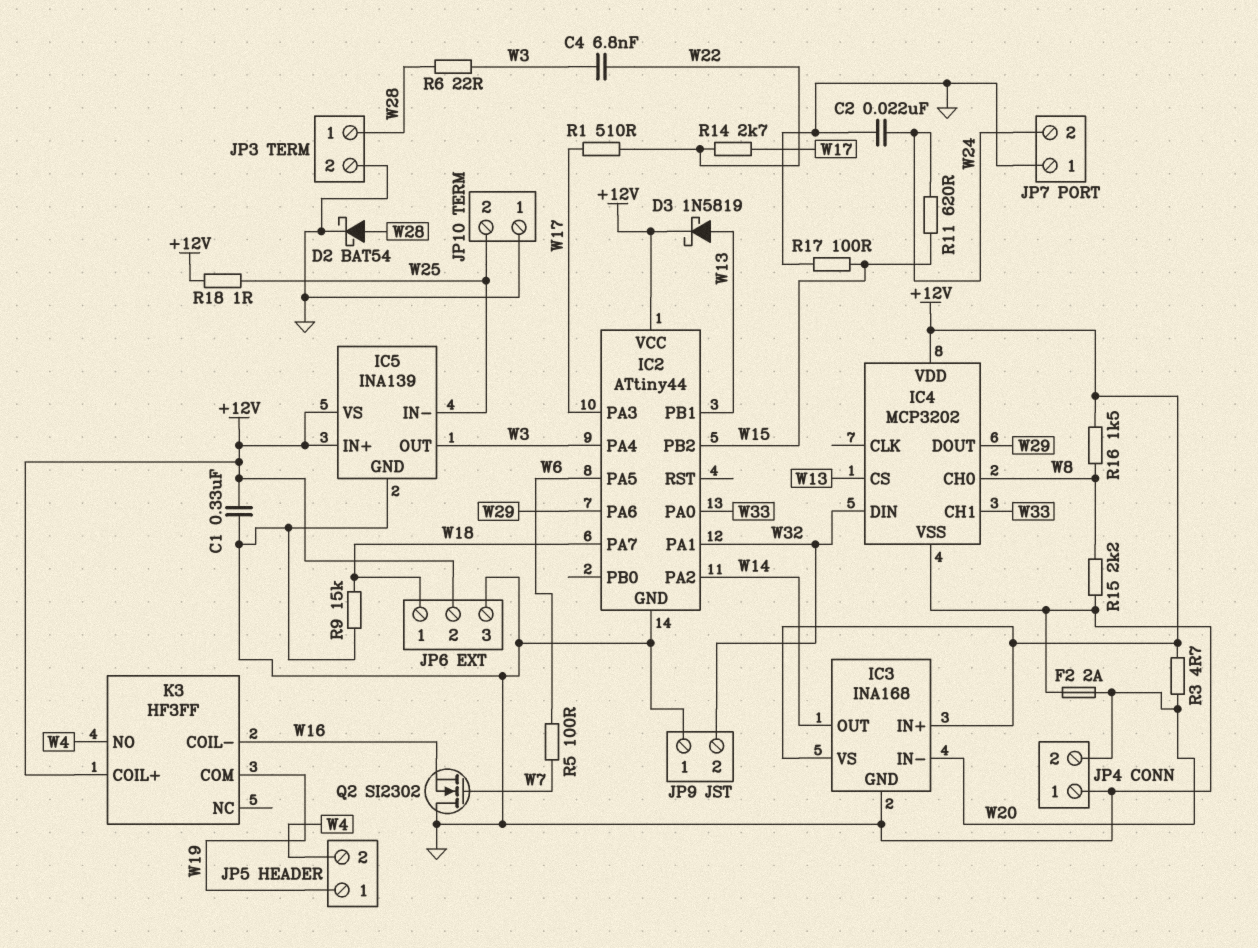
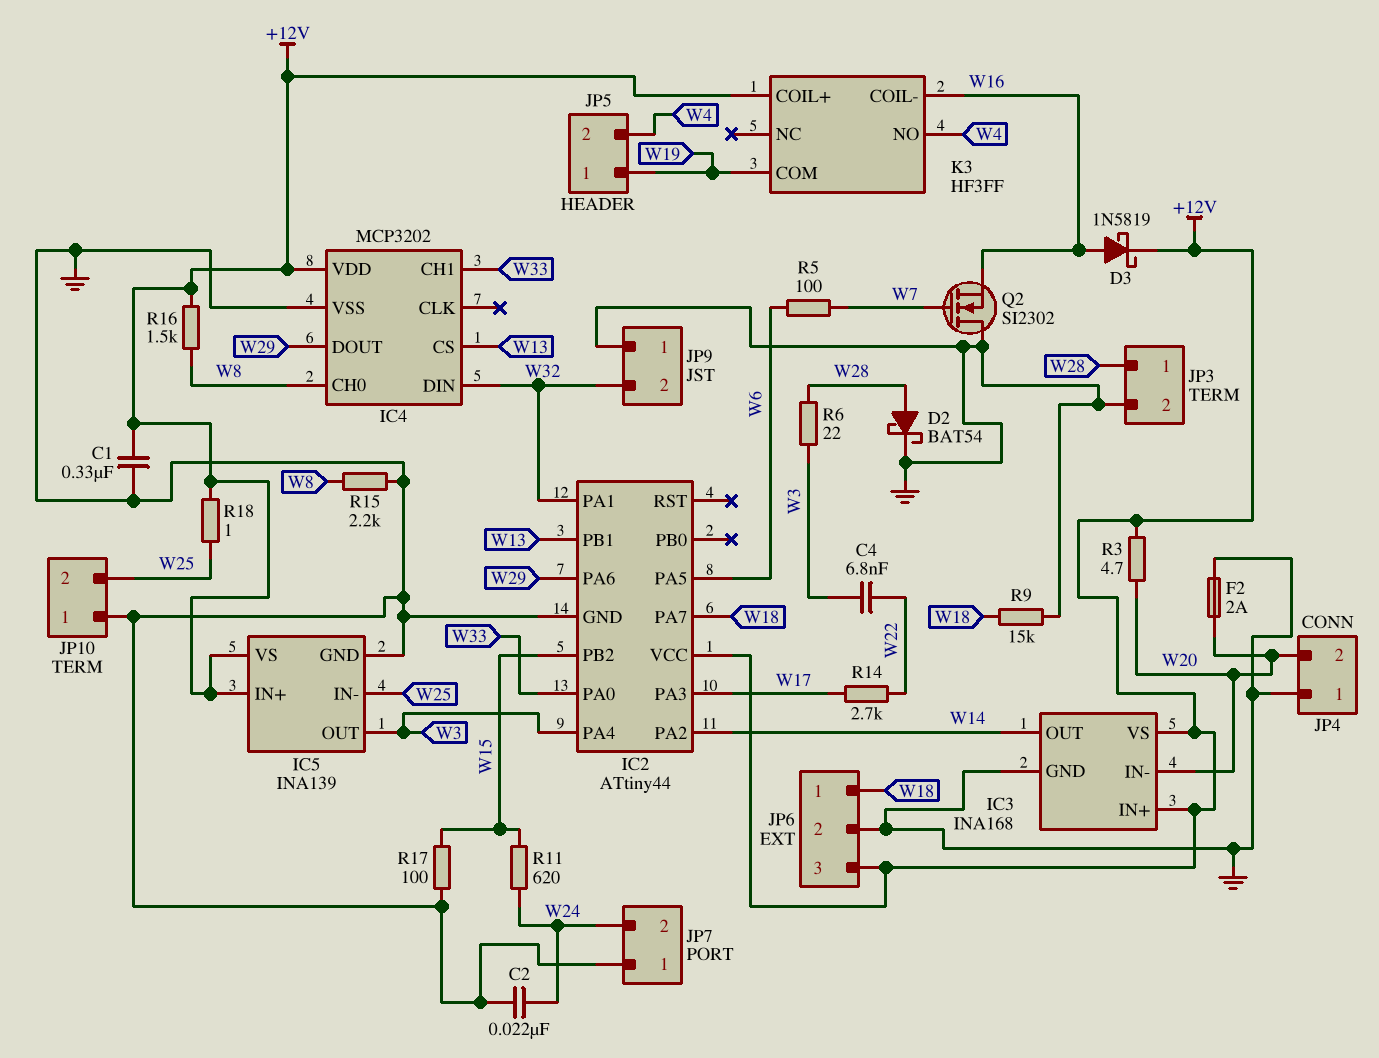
D3: schottky 1N5819 (A W13, K +12V) -> schottky 1N5819 (A W16, K +12V)
JP6 pin 2: +12V -> GND
JP6 pin 3: GND -> +12V
R1: 510 (W17, W22) -> none

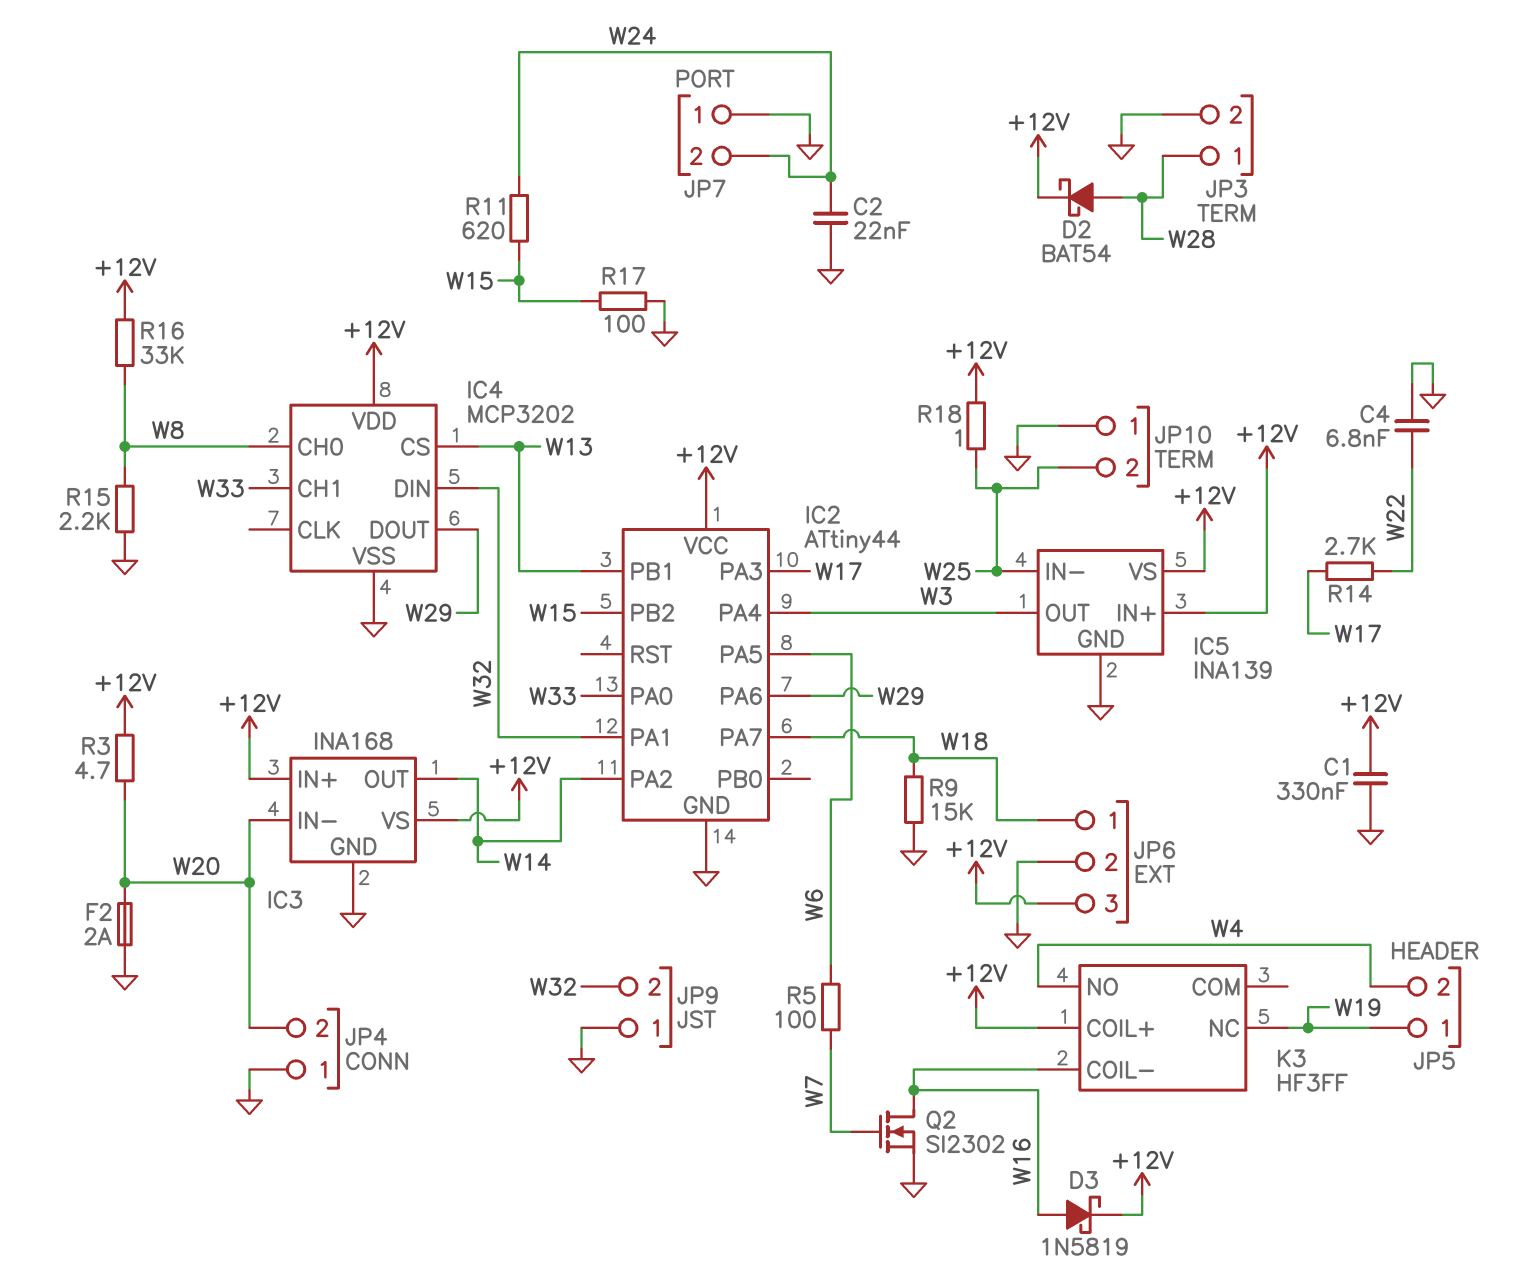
C4: 6.8nF (W3, W22) -> 6.8nF (GND, W22)
D2: schottky BAT54 (A W28, K GND) -> schottky BAT54 (A W28, K +12V)
K3 pin COM: W19 -> none
K3 pin NC: none -> W19
Q2: NMOS SI2302 (G W7, D GND, S W16) -> NMOS SI2302 (G W7, D W16, S GND)
R6: 22 (W3, W28) -> none
R16: 1.5k (+12V, W8) -> 33k (+12V, W8)

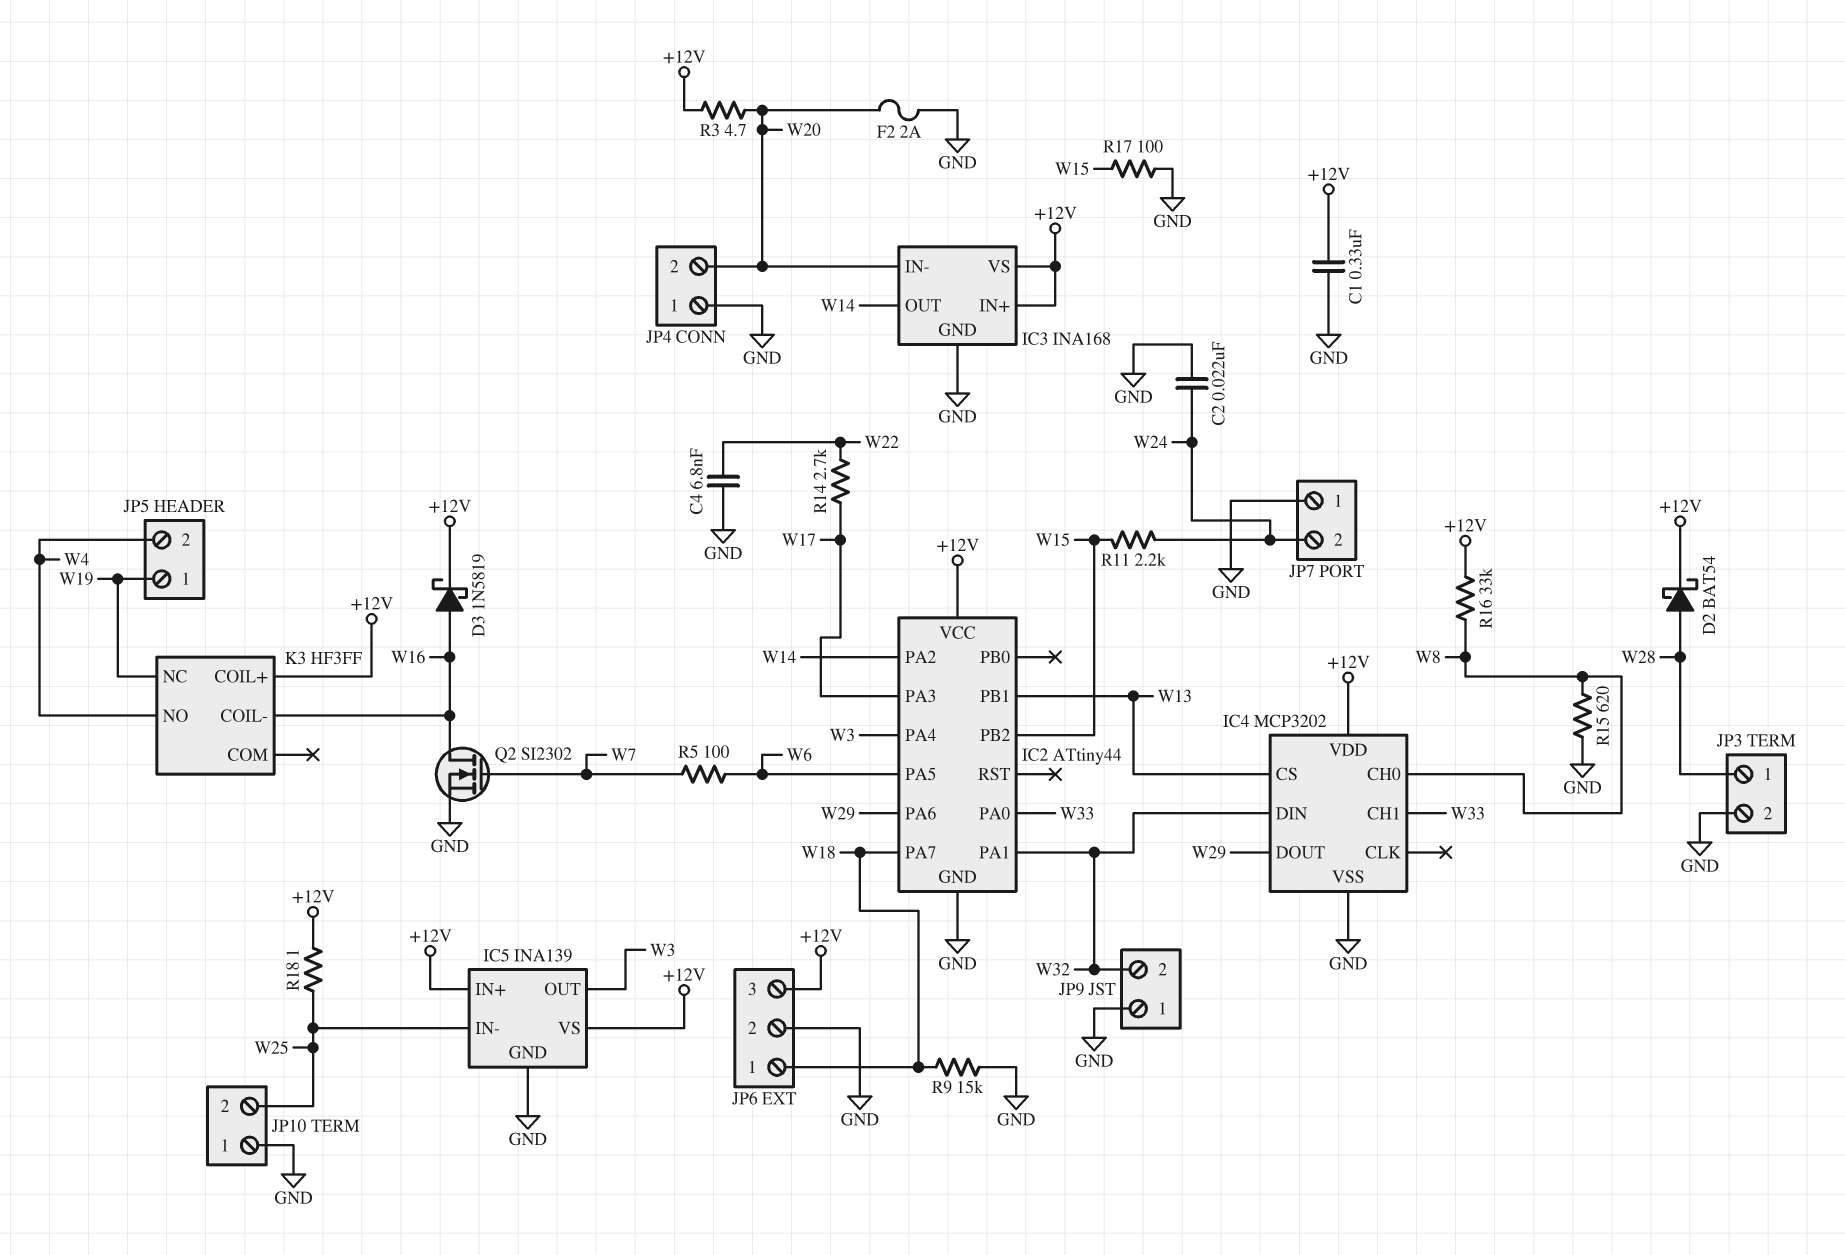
R11: 620 (W15, W24) -> 2.2k (W15, W24)
R15: 2.2k (GND, W8) -> 620 (GND, W8)

